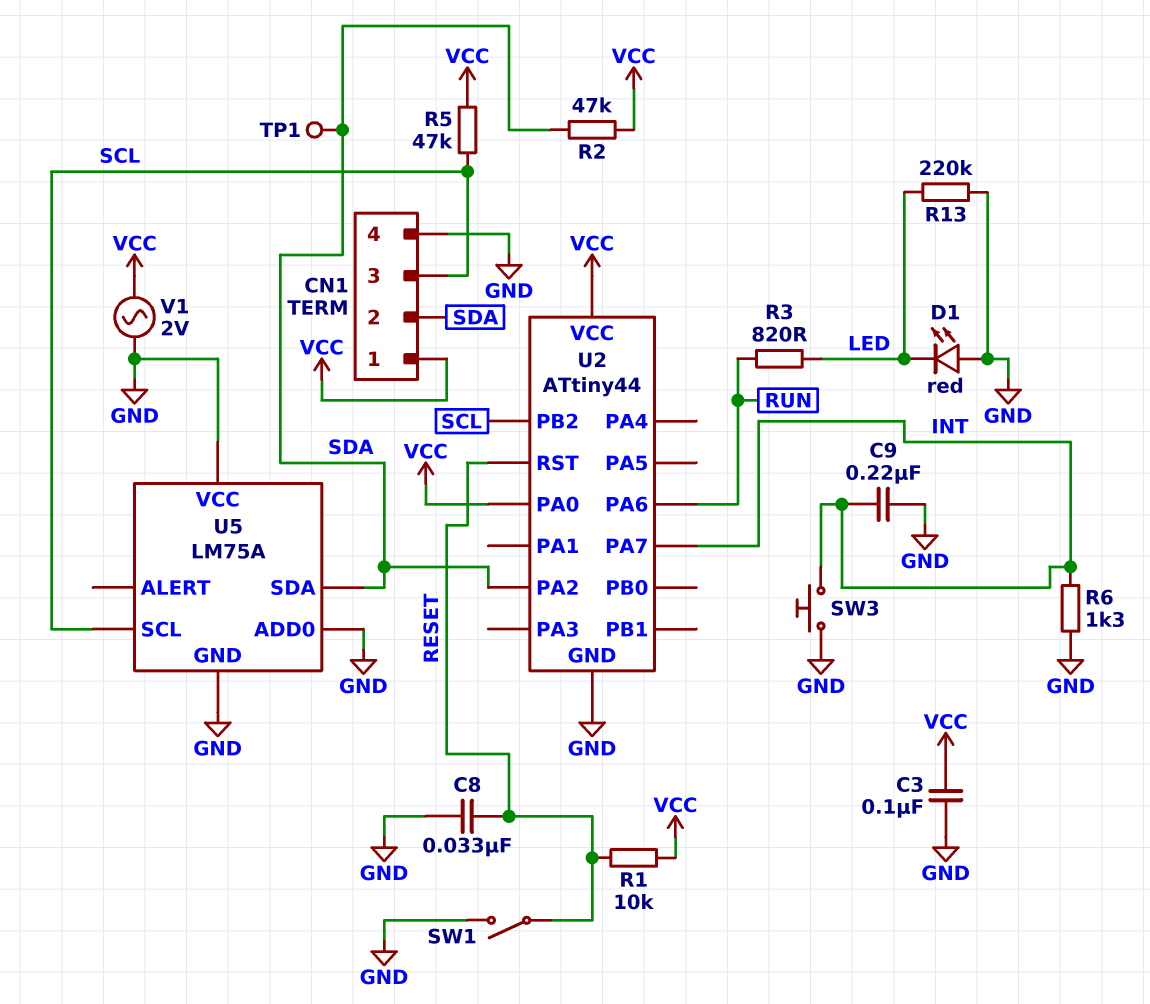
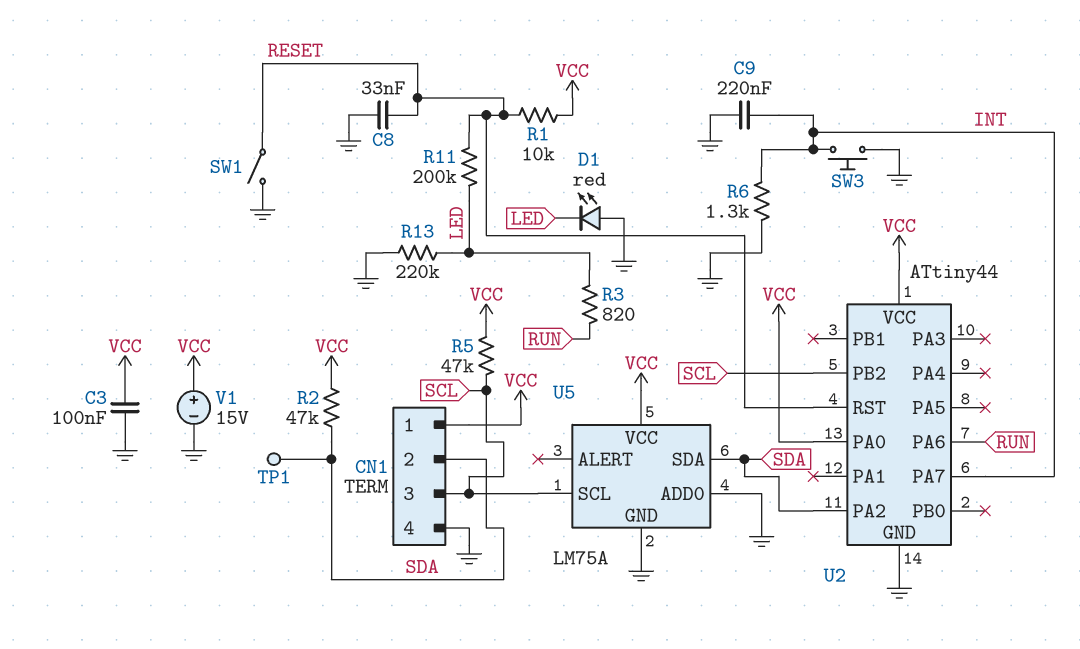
R11: none -> 200k (LED, RESET)
U5 pin VCC: GND -> VCC
V1: AC 2V (GND, VCC) -> 15V (plus VCC, minus GND)

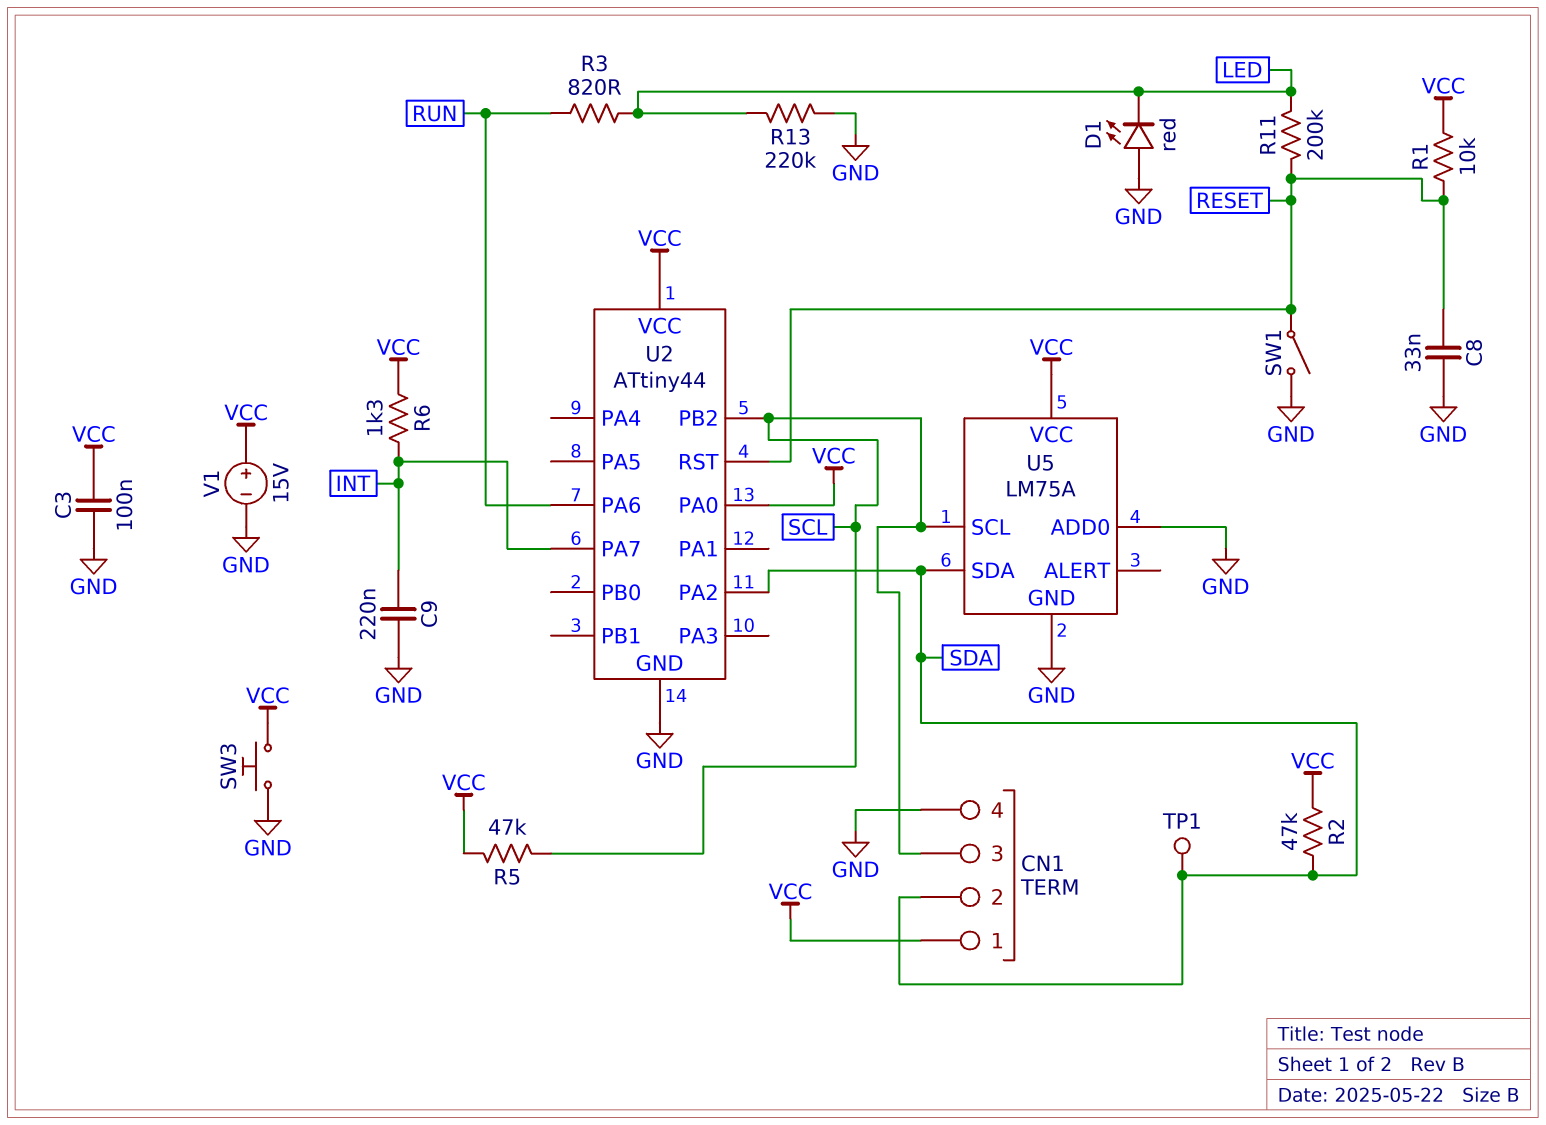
R6: 1.3k (GND, INT) -> 1.3k (INT, VCC)
SW3: button (GND, INT) -> button (GND, VCC)

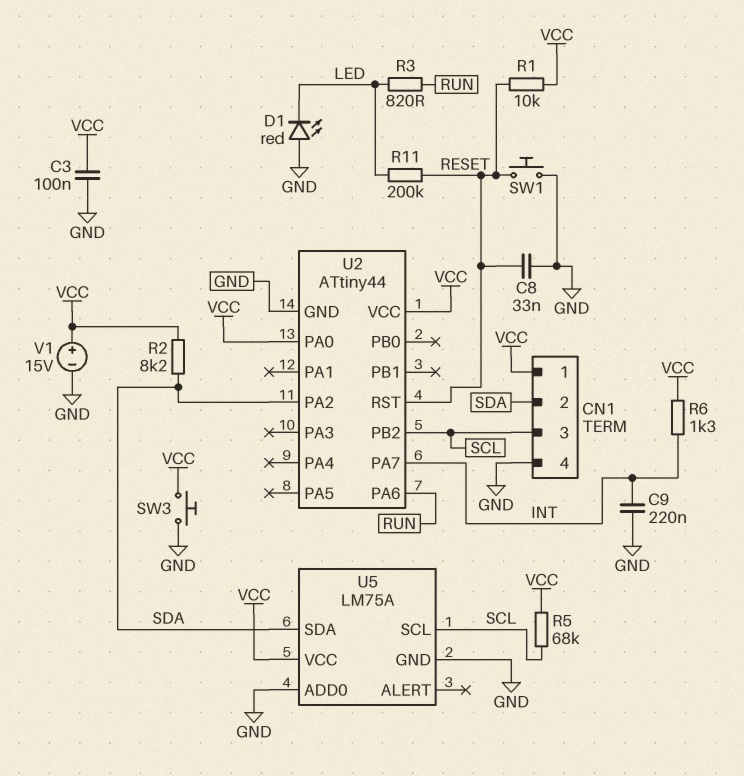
R2: 47k (SDA, VCC) -> 8.2k (SDA, VCC)
R5: 47k (SCL, VCC) -> 68k (SCL, VCC)
R13: 220k (GND, LED) -> none
SW1: switch (GND, RESET) -> button (GND, RESET)
TP1: test point (SDA) -> none

